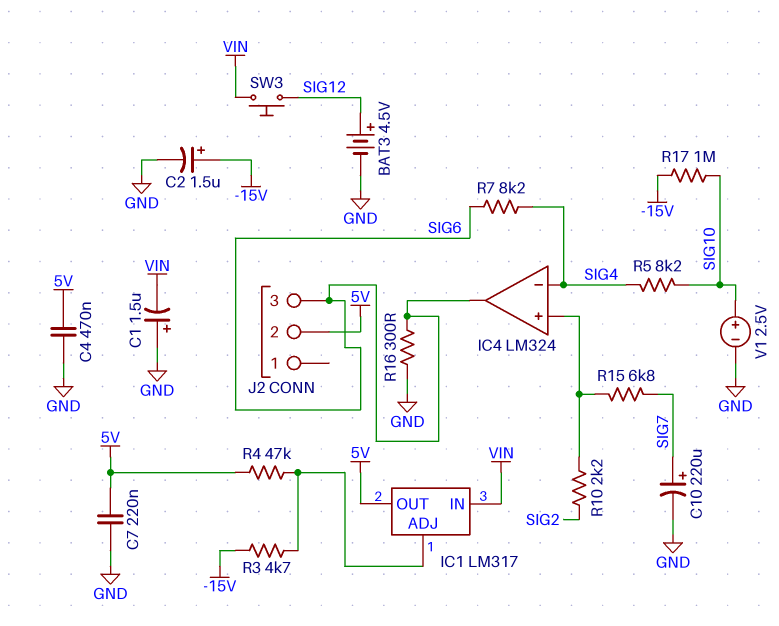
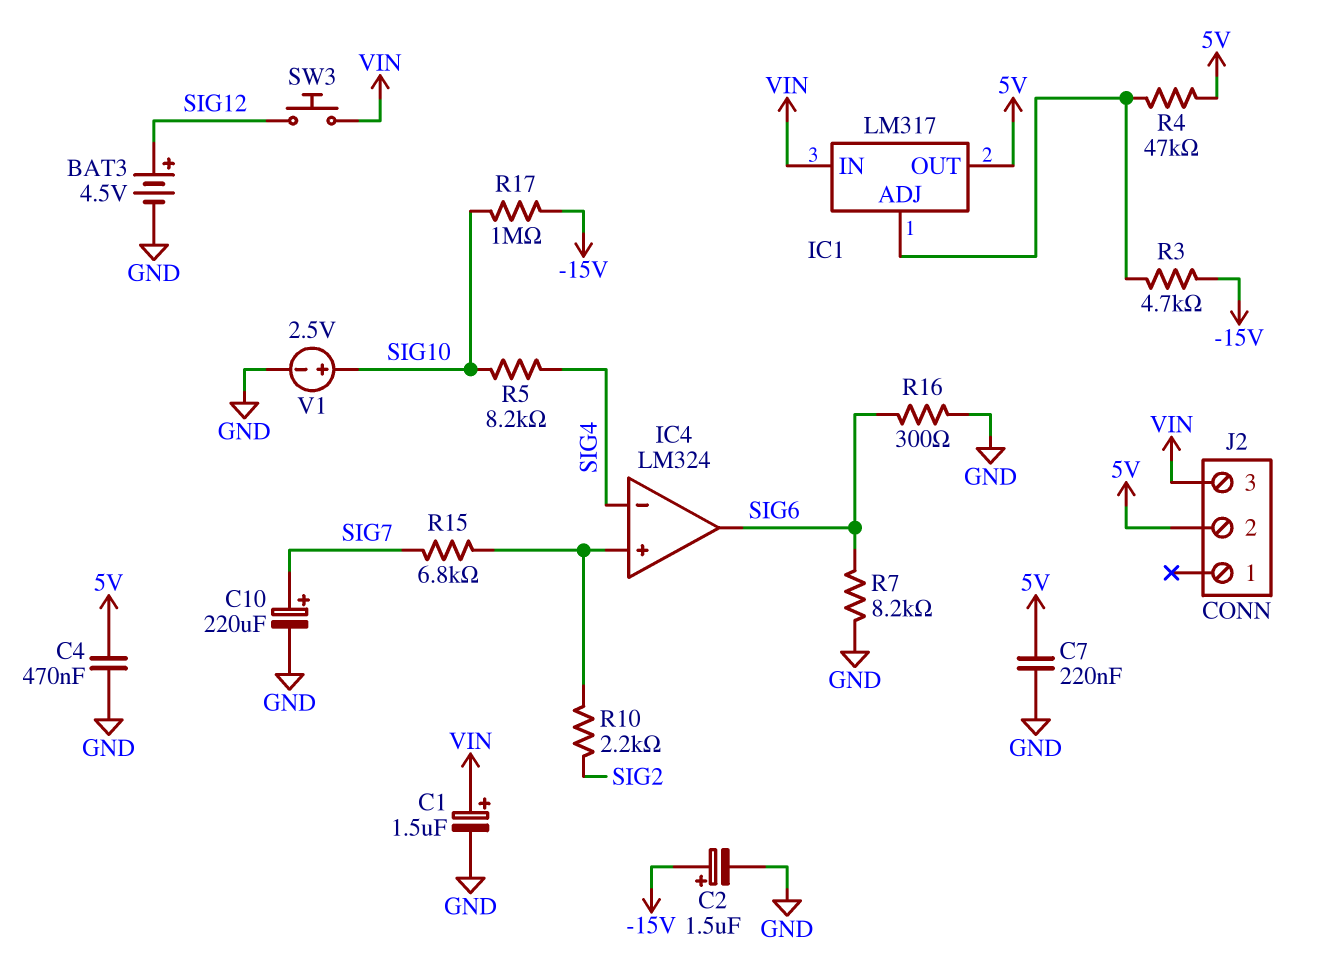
C1: 1.5uF (plus GND, minus VIN) -> 1.5uF (plus VIN, minus GND)
J2 pin 3: SIG6 -> VIN
R7: 8.2k (SIG4, SIG6) -> 8.2k (GND, SIG6)

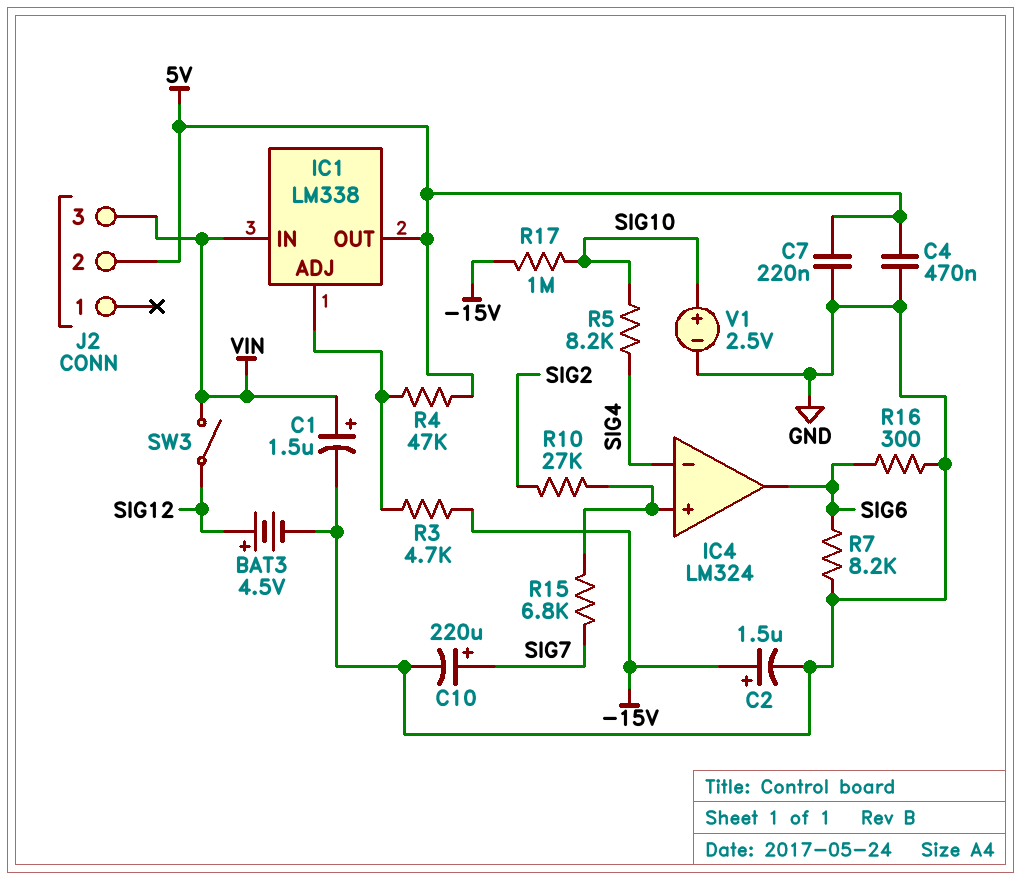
IC1: LM317 -> LM338
R10: 2.2k (IC4/in+, SIG2) -> 27k (IC4/in+, SIG2)
SW3: button (SIG12, VIN) -> switch (SIG12, VIN)

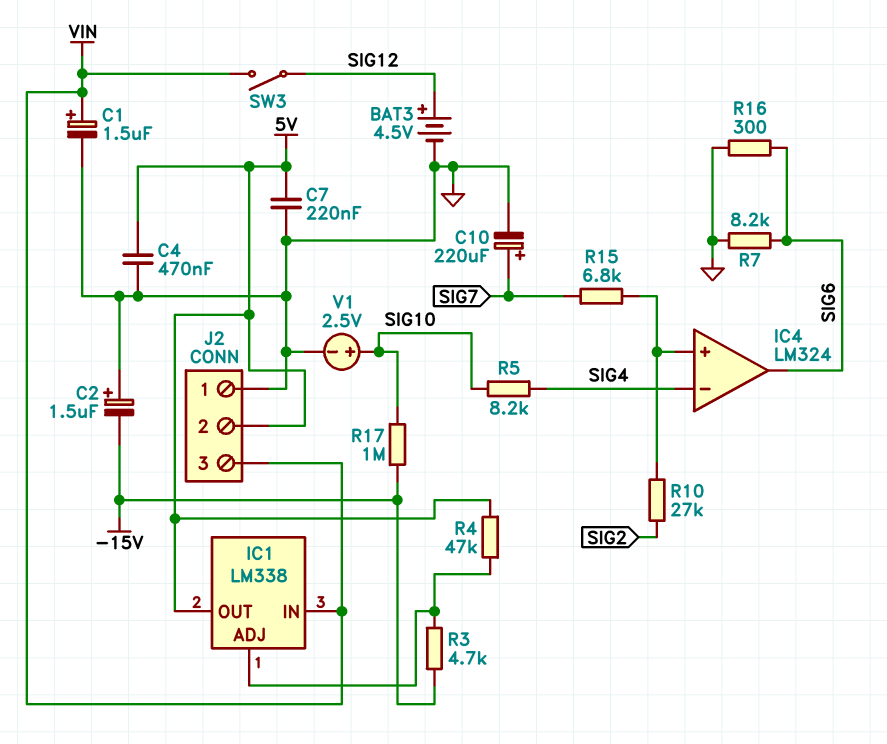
C2: 1.5uF (plus -15V, minus GND) -> 1.5uF (plus GND, minus -15V)
J2 pin 1: none -> GND

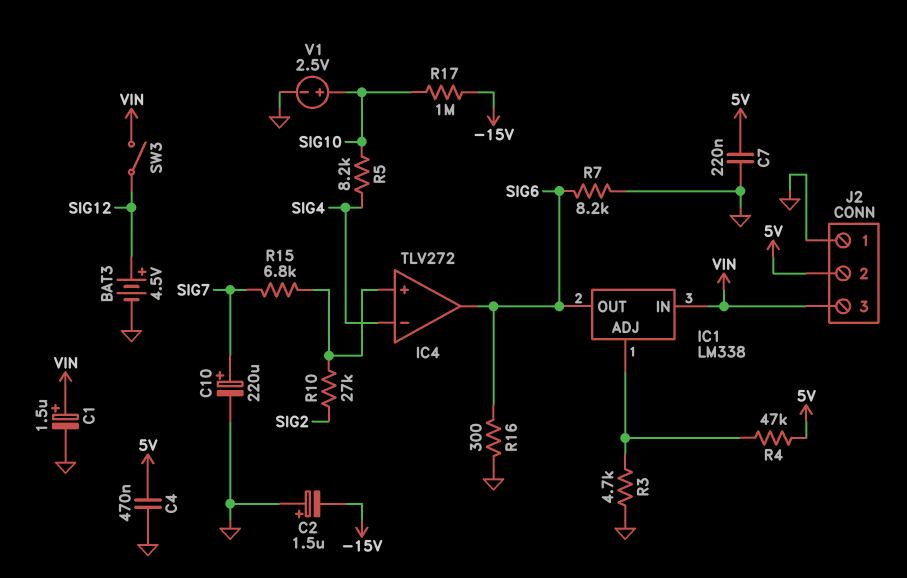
IC1 pin OUT: 5V -> SIG6
IC4: LM324 -> TLV272
R3: 4.7k (-15V, IC1/ADJ) -> 4.7k (GND, IC1/ADJ)

